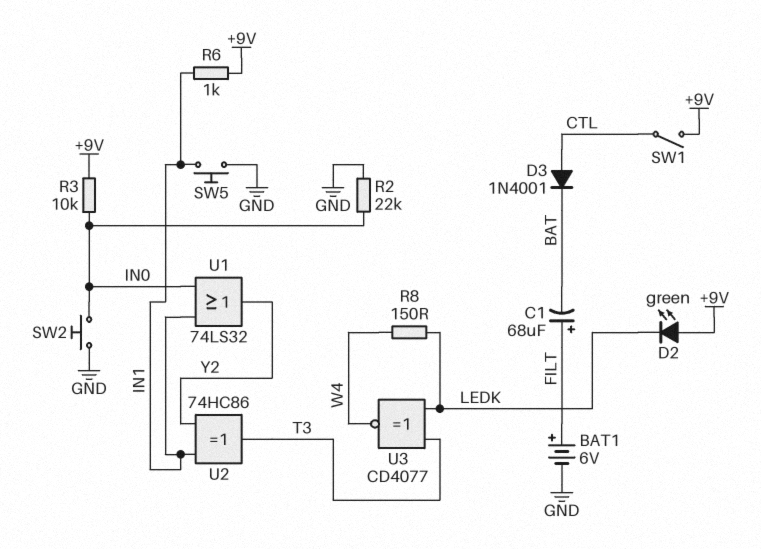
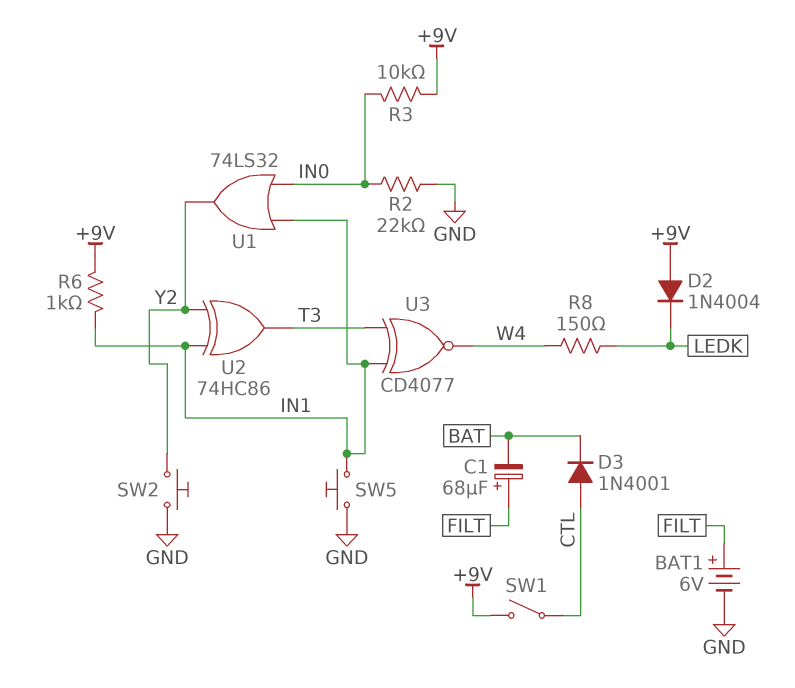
D2: LED green (A +9V, K LEDK) -> diode 1N4004 (A +9V, K LEDK)
SW2: button (GND, IN0) -> button (GND, Y2)
U3: XNOR CD4077 (in LEDK, in T3, out W4) -> XNOR CD4077 (in IN1, in T3, out W4)

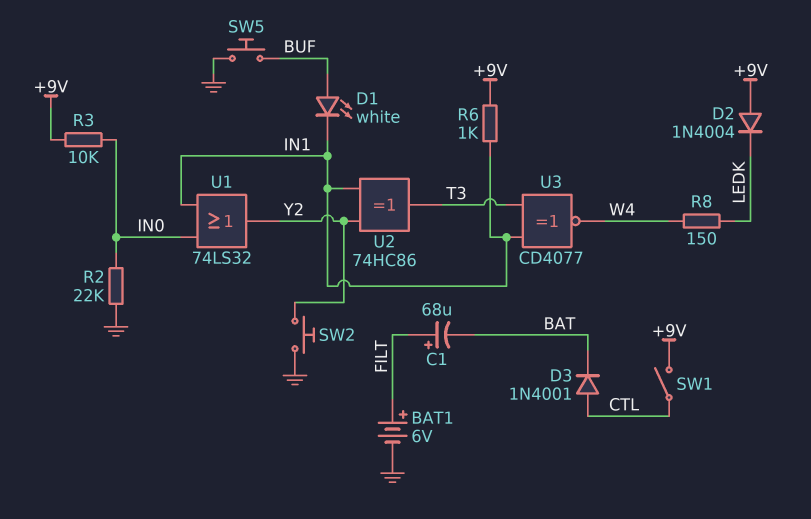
D1: none -> LED white (A BUF, K IN1)
SW5: button (GND, IN1) -> button (BUF, GND)

